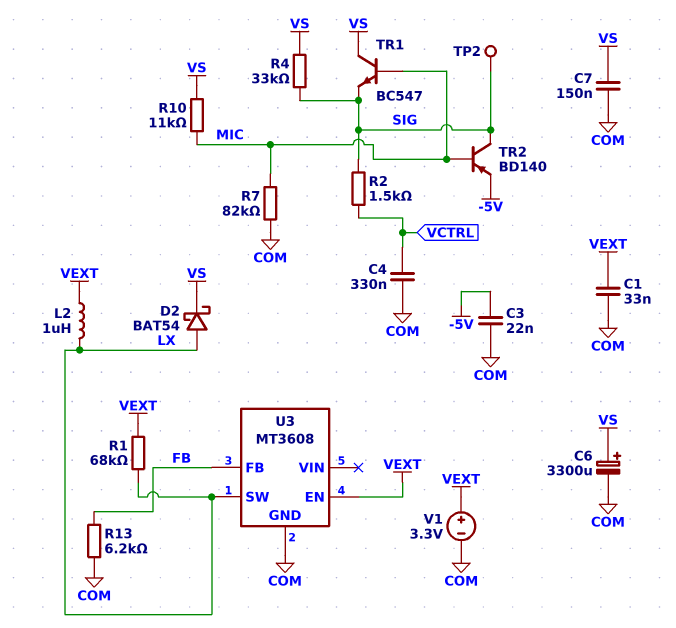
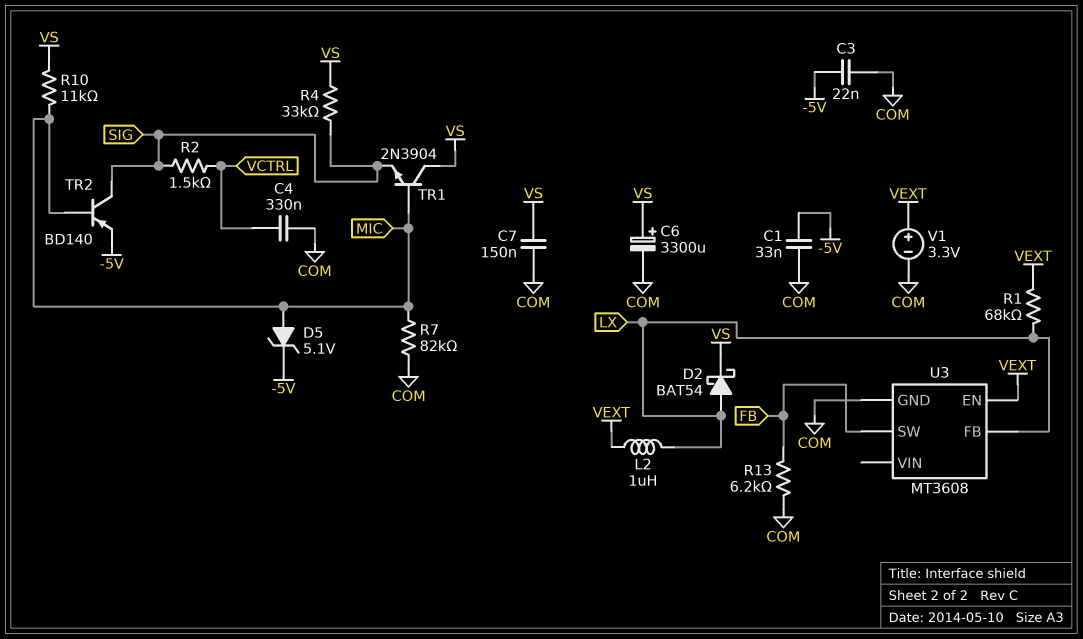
C1: 33nF (COM, VEXT) -> 33nF (-5V, COM)
D5: none -> zener 5.1V (A MIC, K -5V)
TP2: test point (SIG) -> none
TR1: NPN BC547 (B MIC, C VS, E SIG) -> NPN 2N3904 (B MIC, C VS, E SIG)
U3 pin FB: FB -> LX
U3 pin SW: LX -> FB

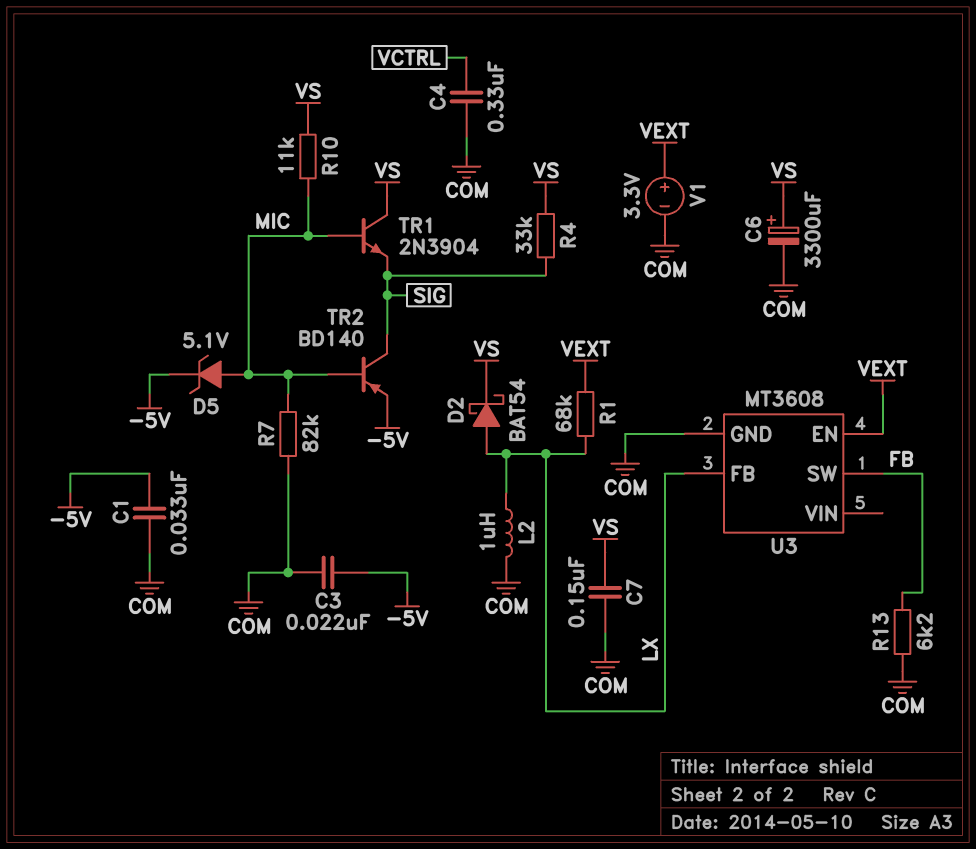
L2: 1uH (LX, VEXT) -> 1uH (COM, LX)
R2: 1.5k (SIG, VCTRL) -> none

